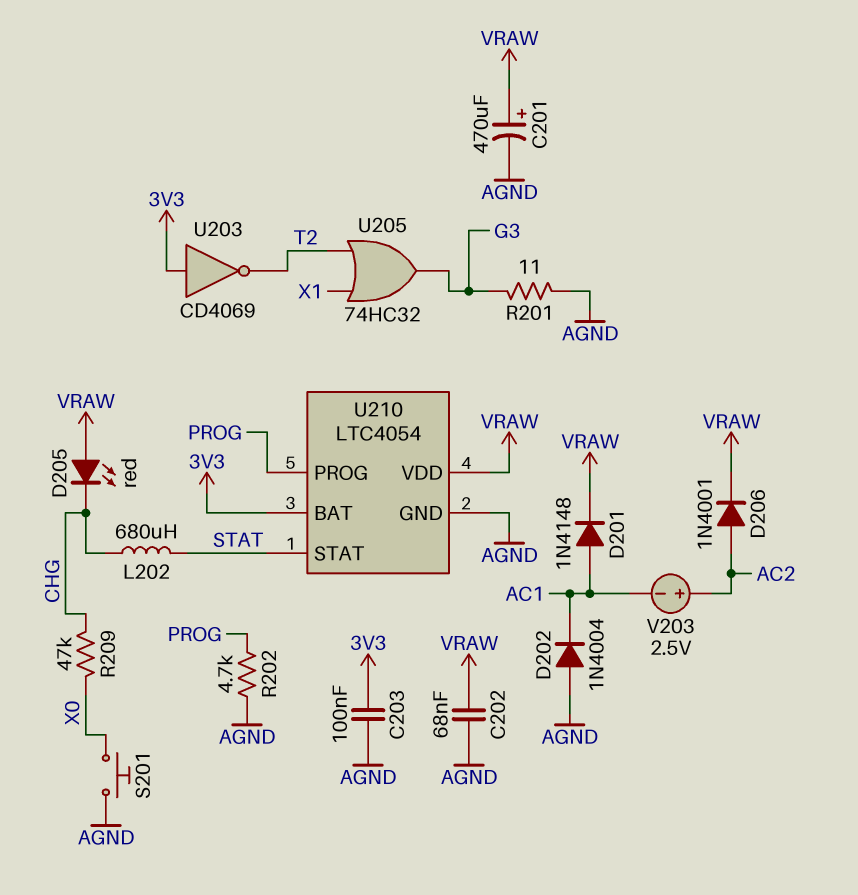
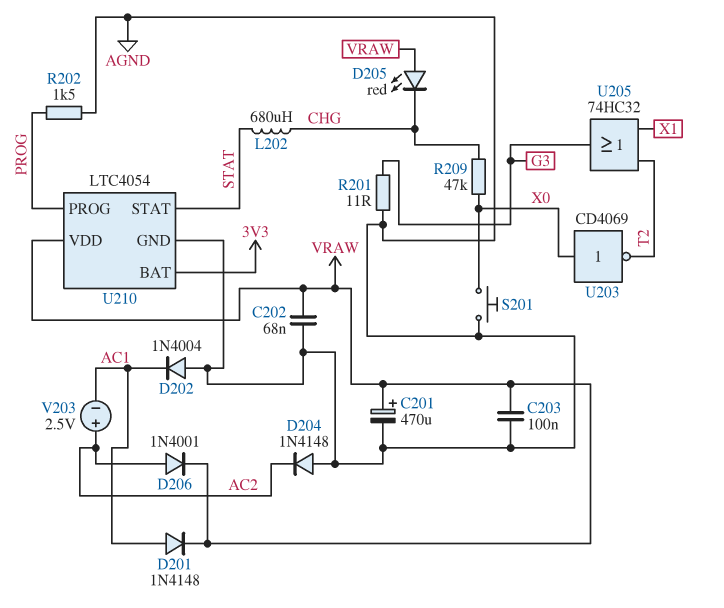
C203: 100nF (3V3, AGND) -> 100nF (AGND, VRAW)
D204: none -> diode 1N4148 (A AGND, K AC2)
R202: 4.7k (AGND, PROG) -> 1.5k (AGND, PROG)
U203: NOT CD4069 (in 3V3, out T2) -> NOT CD4069 (in X0, out T2)

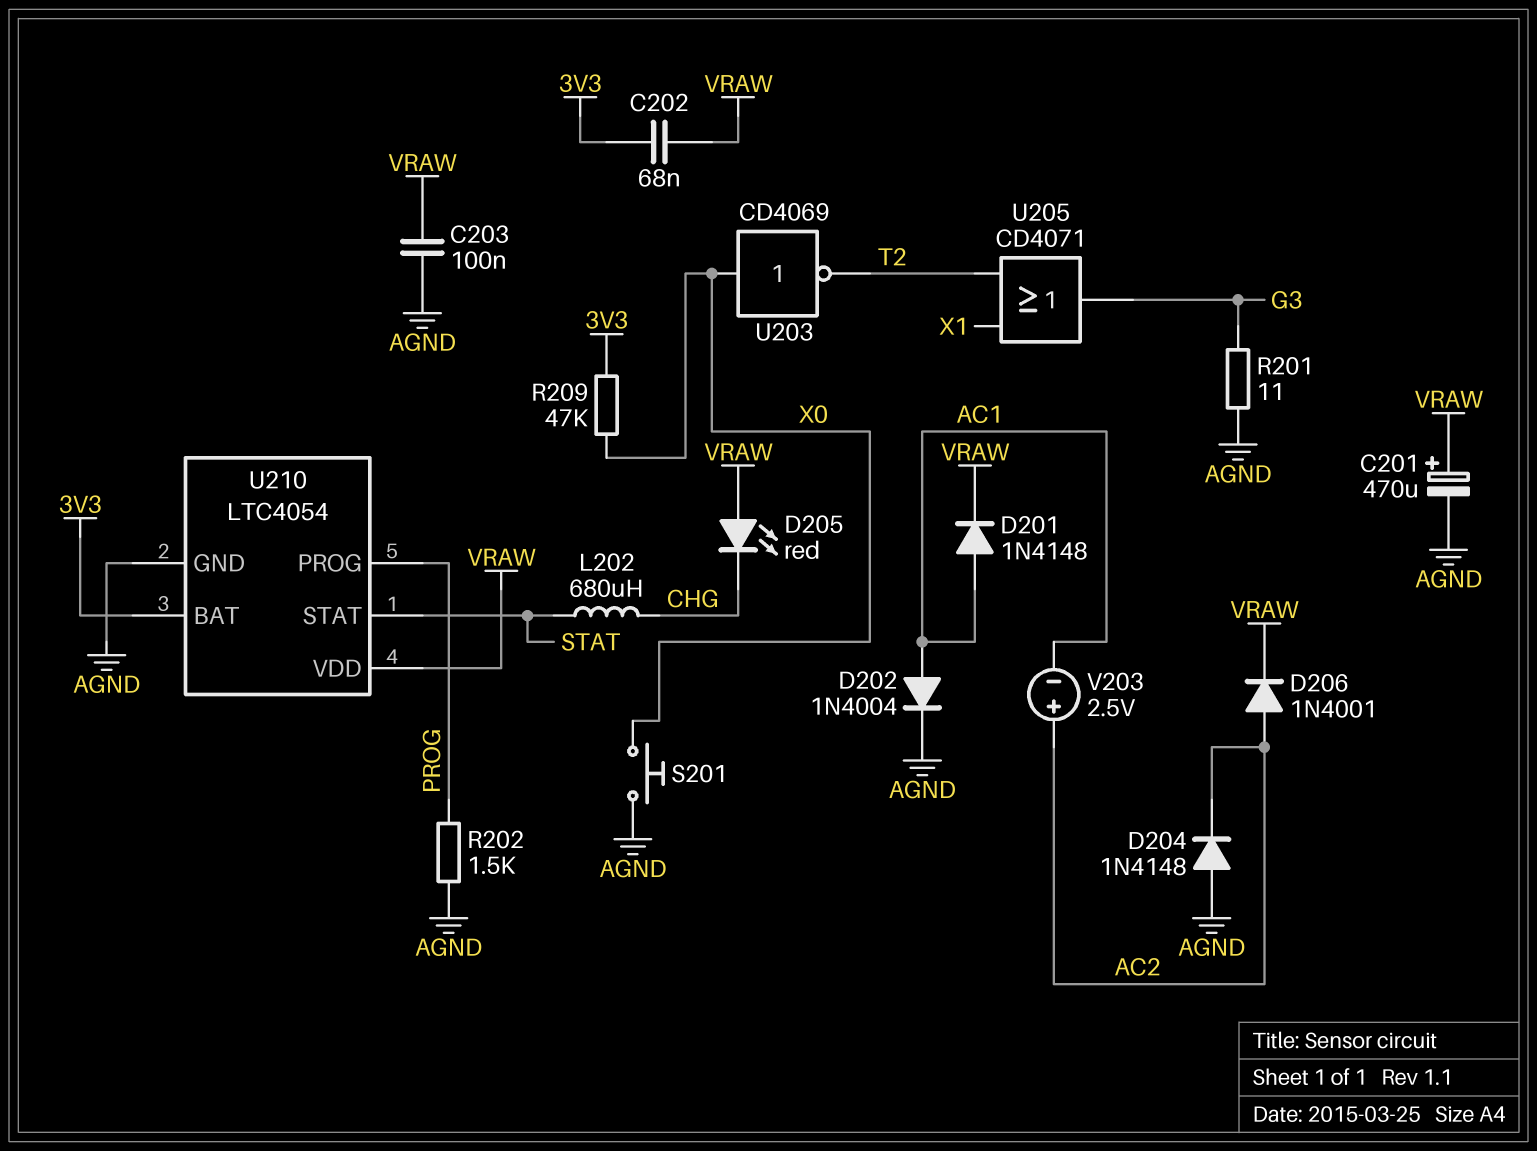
C202: 68nF (AGND, VRAW) -> 68nF (3V3, VRAW)
D202: diode 1N4004 (A AGND, K AC1) -> diode 1N4004 (A AC1, K AGND)
R209: 47k (CHG, X0) -> 47k (3V3, X0)
U205: OR 74HC32 (in T2, in X1, out G3) -> OR CD4071 (in T2, in X1, out G3)

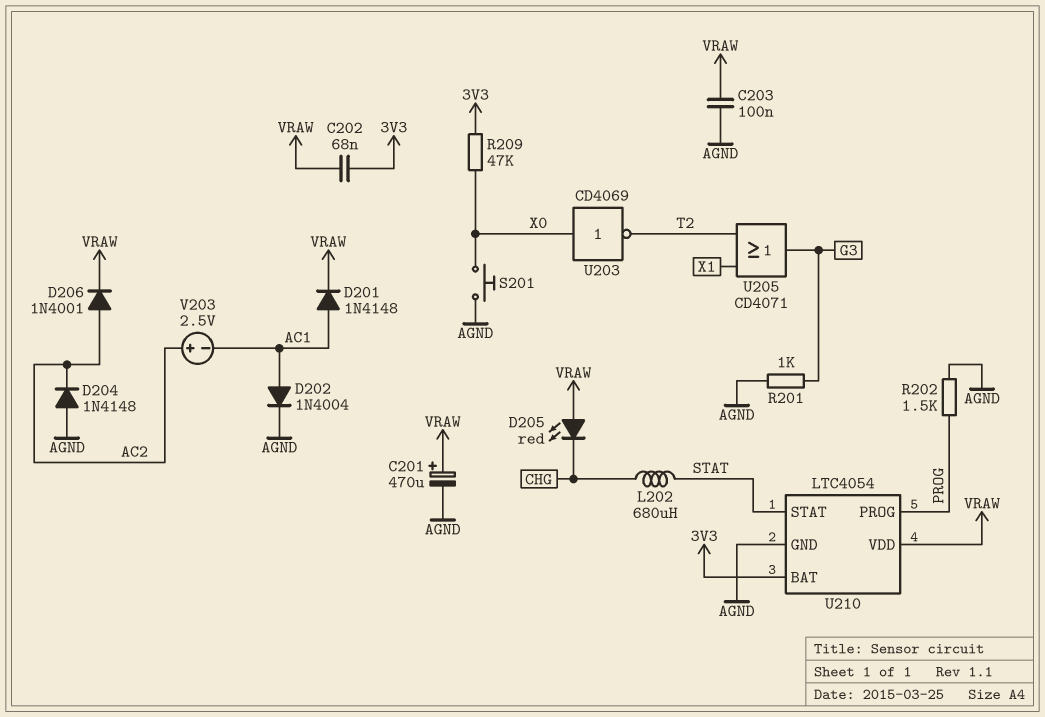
R201: 11 (AGND, G3) -> 1k (AGND, G3)

